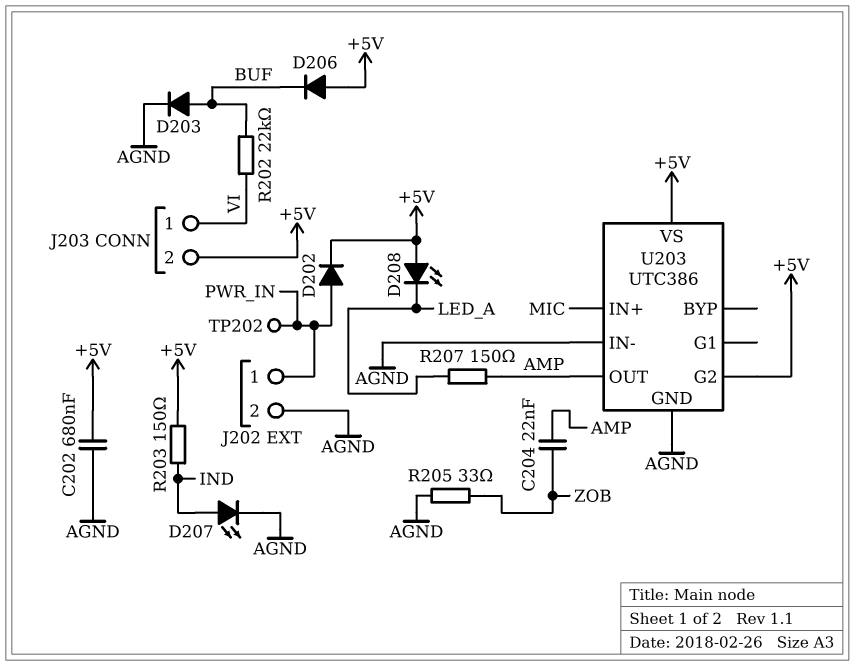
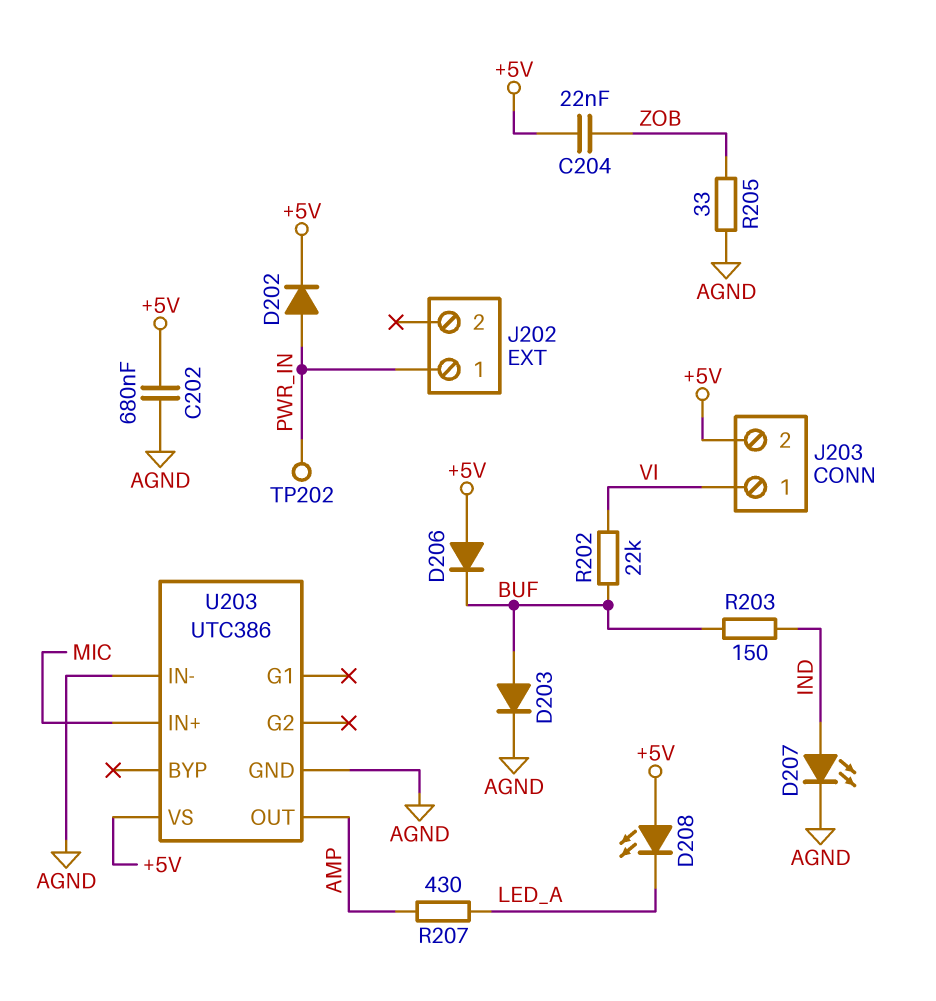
C204: 22nF (AMP, ZOB) -> 22nF (+5V, ZOB)
J202 pin 2: AGND -> none
R203: 150 (+5V, IND) -> 150 (BUF, IND)
R207: 150 (AMP, LED_A) -> 430 (AMP, LED_A)
U203 pin G2: +5V -> none

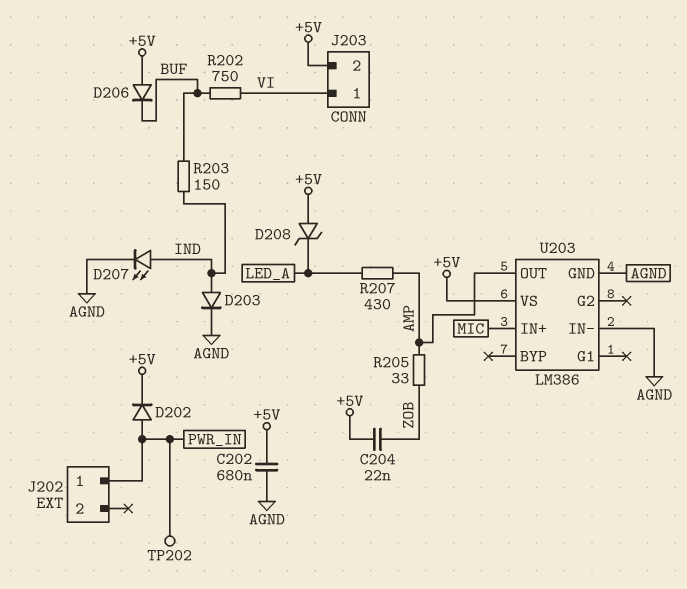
D203: diode (A BUF, K AGND) -> diode (A IND, K AGND)
D208: LED (A +5V, K LED_A) -> zener (A +5V, K LED_A)
R202: 22k (BUF, VI) -> 750 (BUF, VI)
R205: 33 (AGND, ZOB) -> 33 (AMP, ZOB)
U203: UTC386 -> LM386

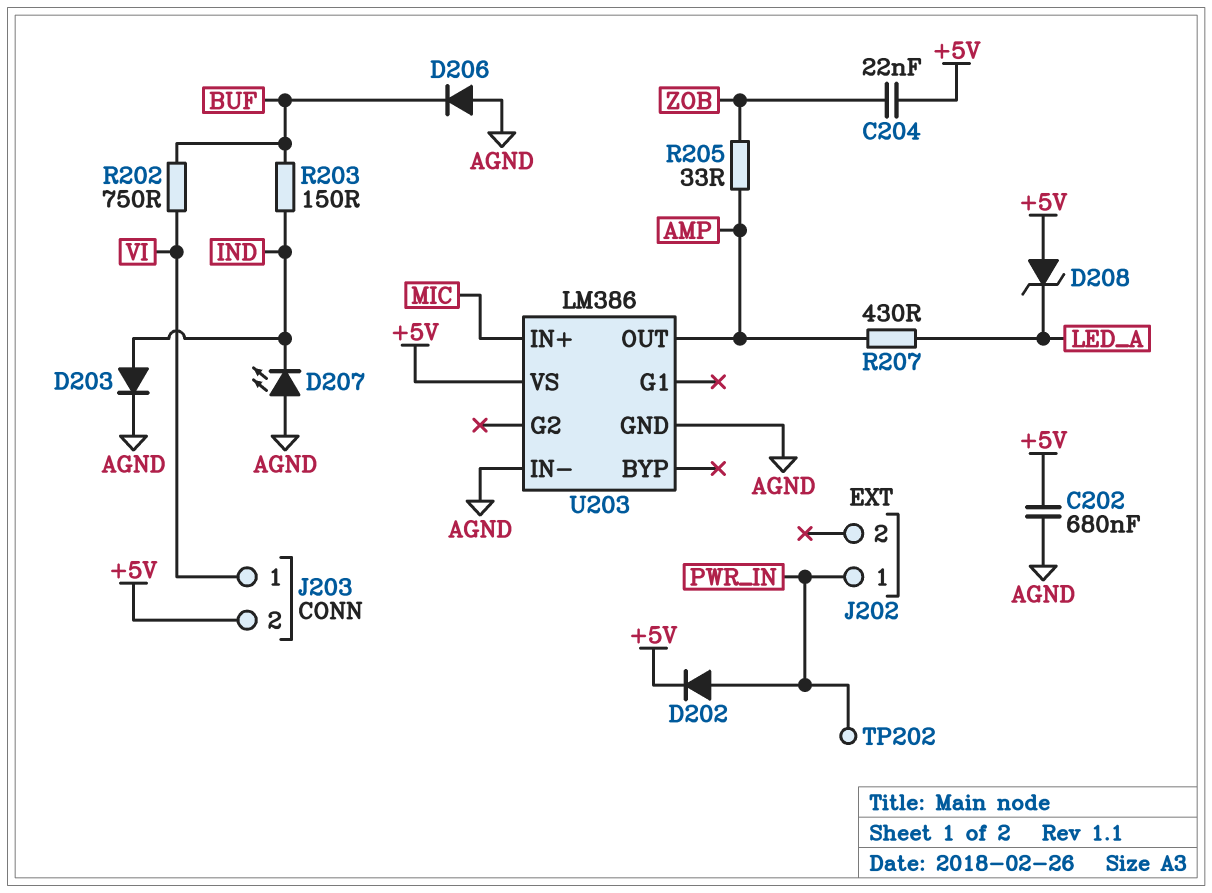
D206: diode (A +5V, K BUF) -> diode (A AGND, K BUF)
D207: LED (A IND, K AGND) -> LED (A AGND, K IND)

